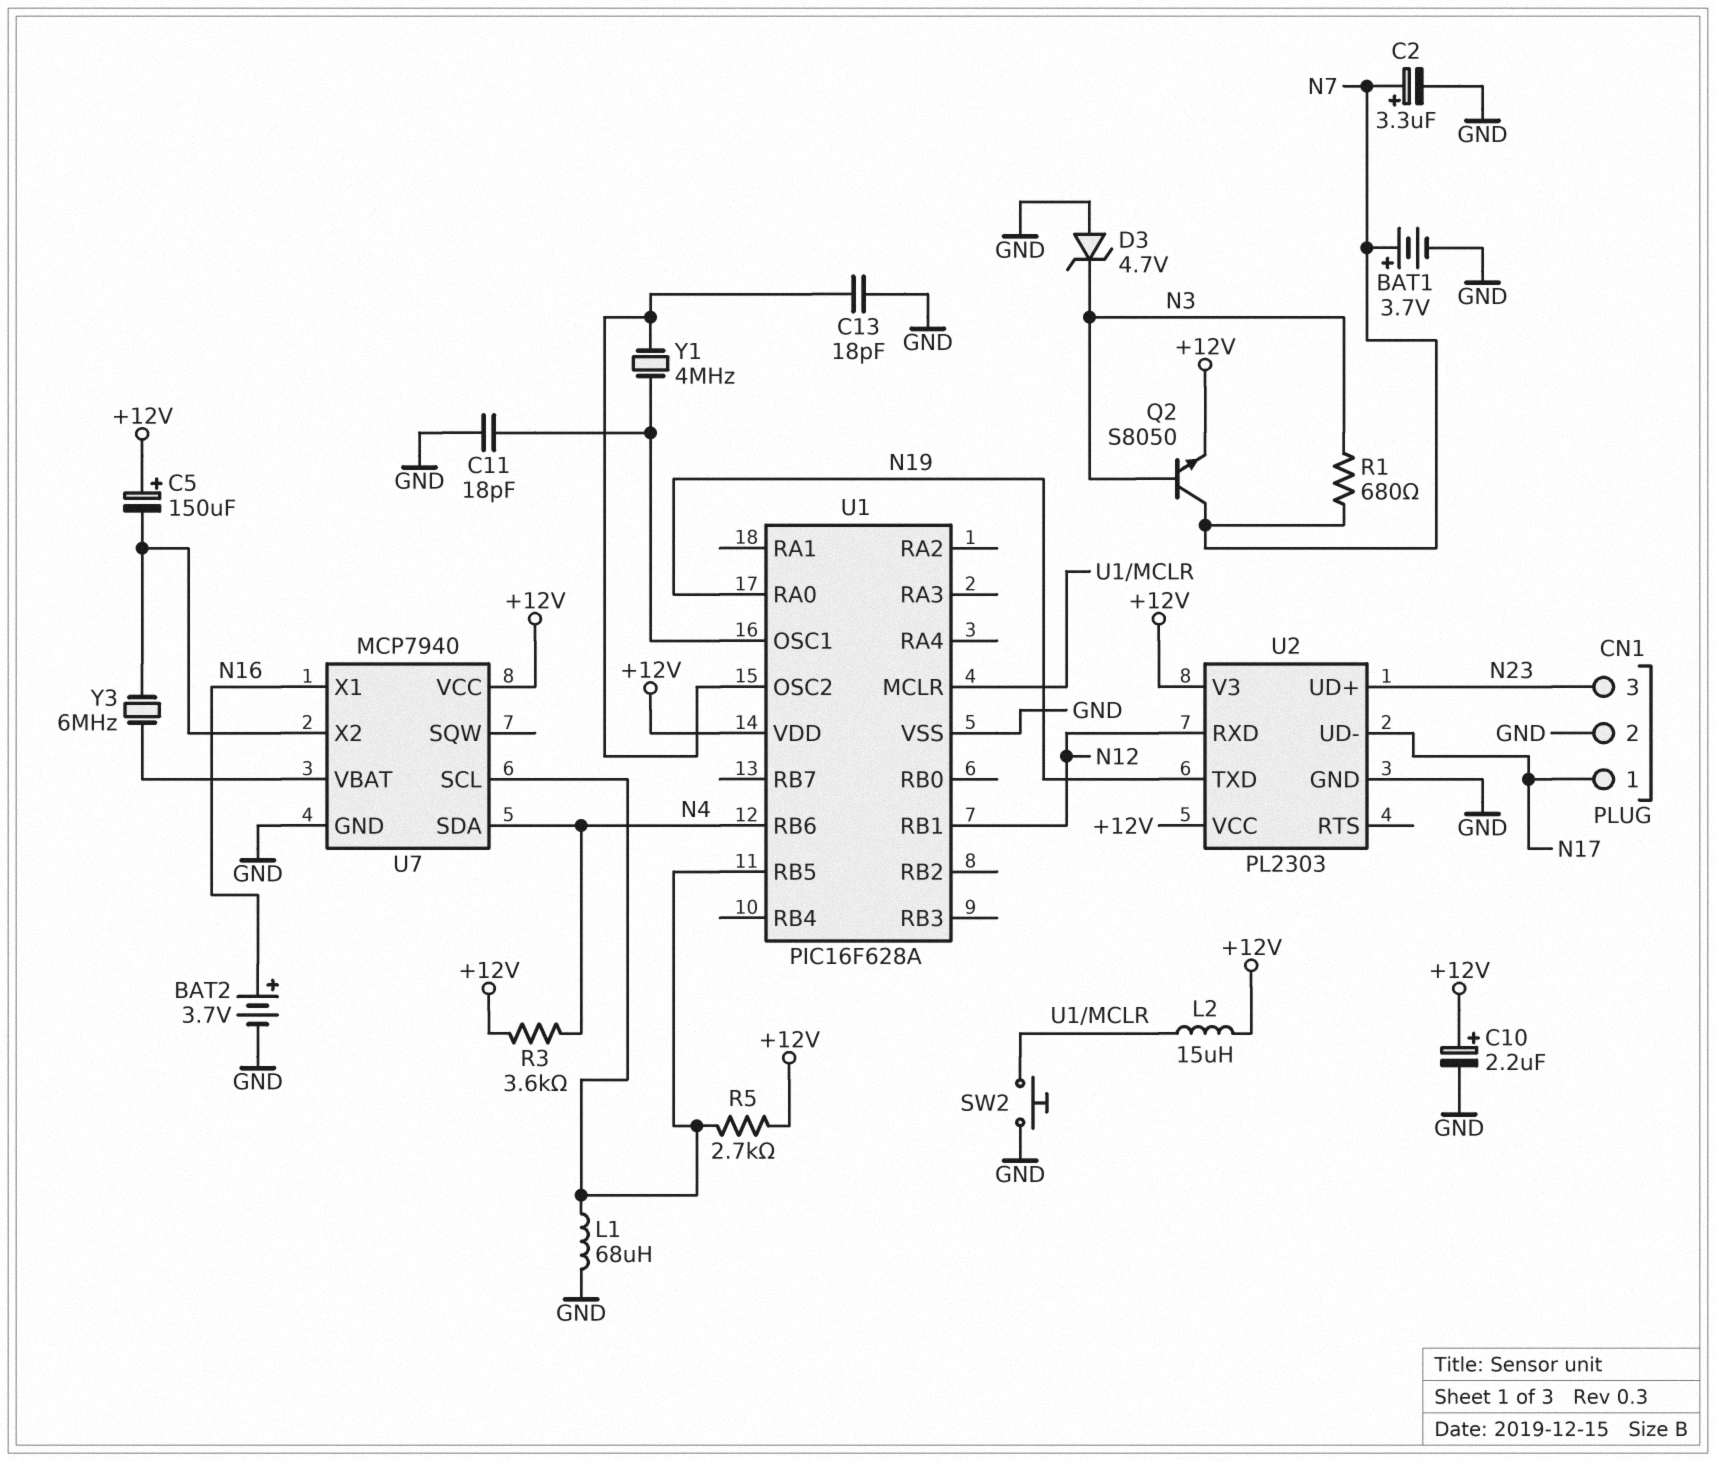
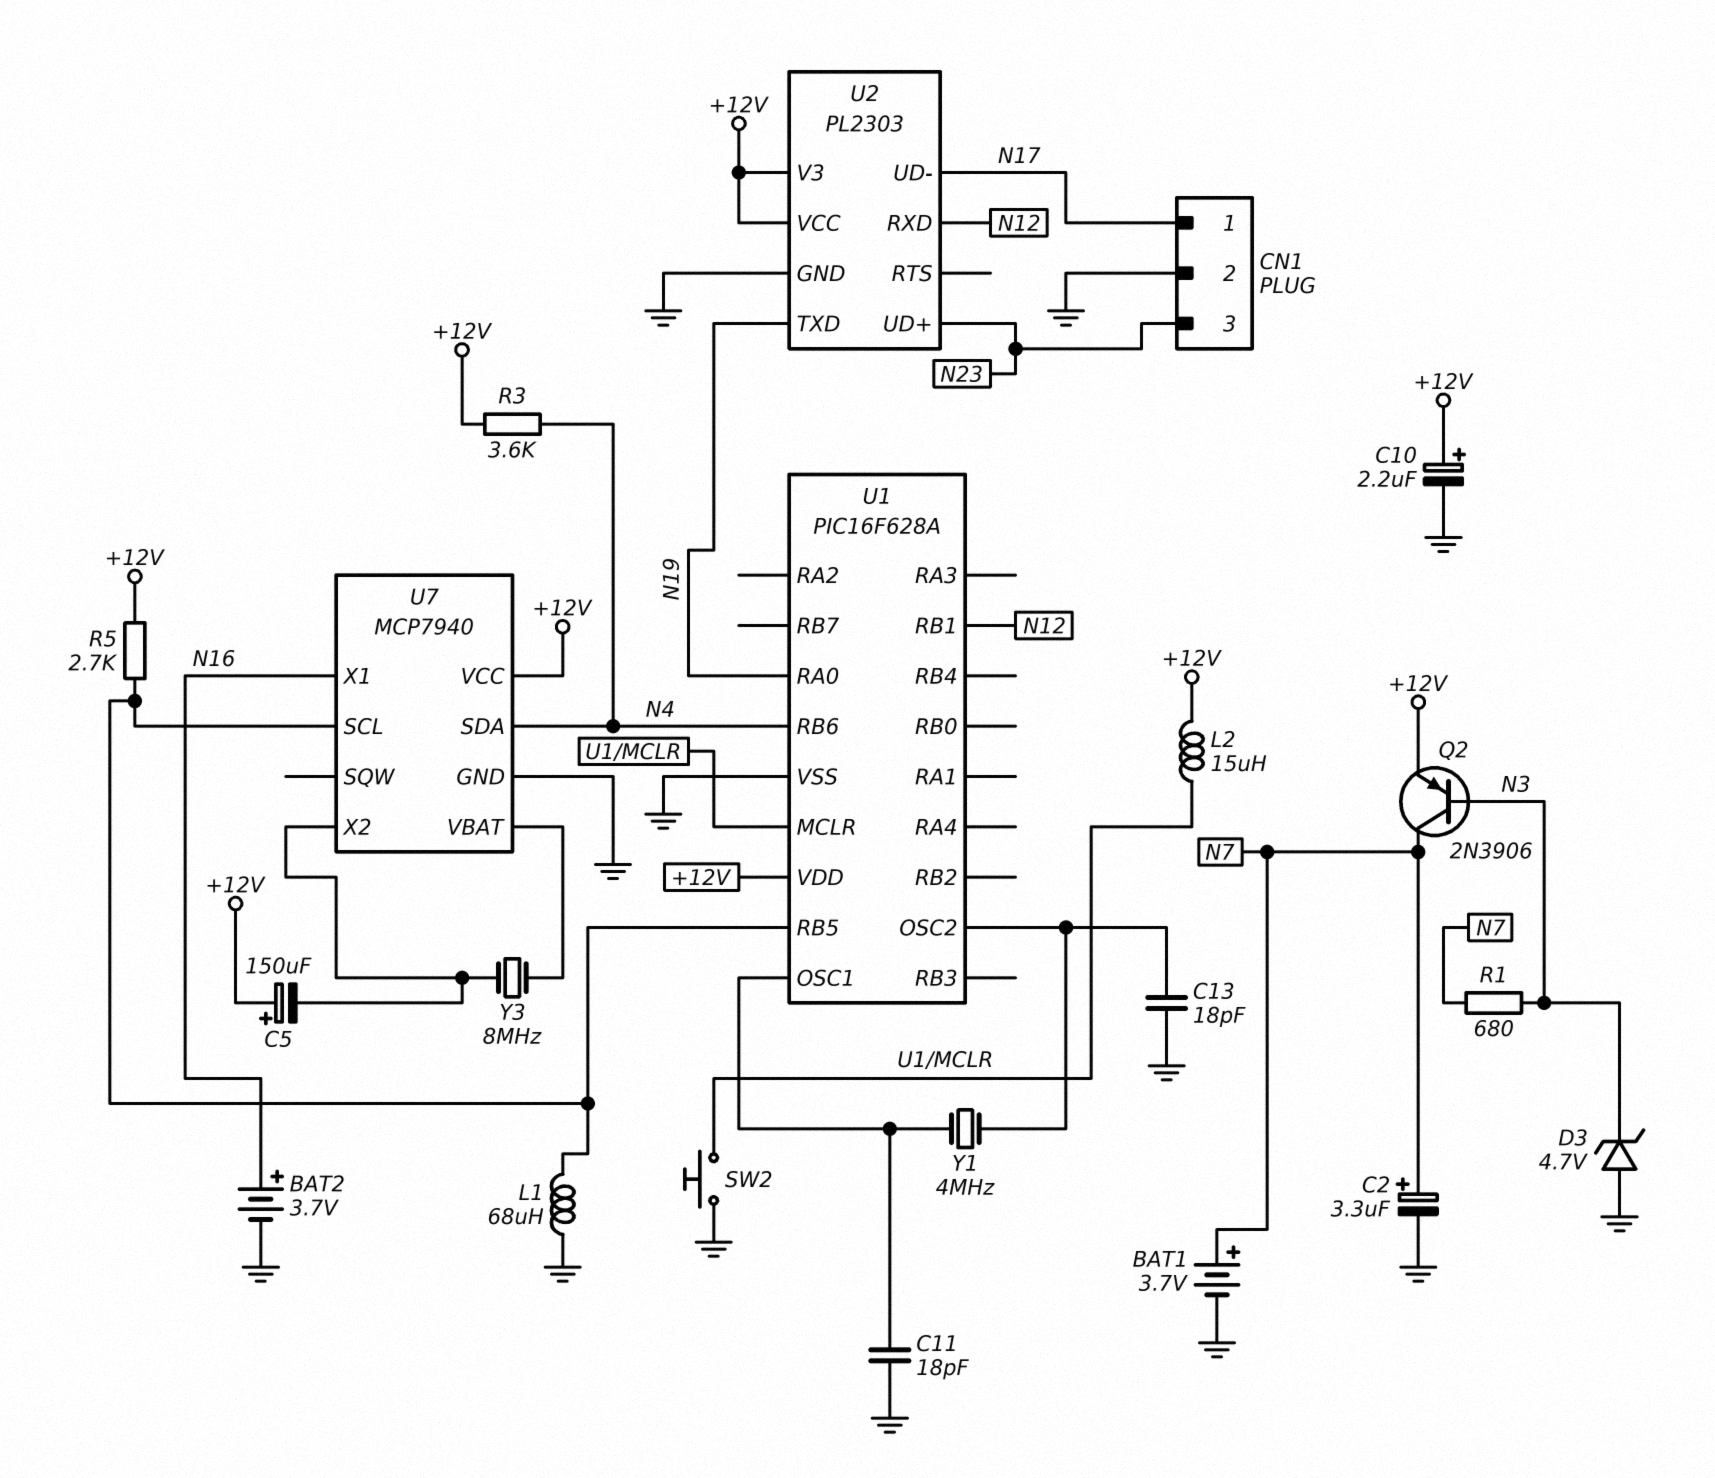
Q2: NPN S8050 (B N3, C N7, E +12V) -> PNP 2N3906 (B N3, C N7, E +12V)
Y3: 6MHz (U7/VBAT, U7/X2) -> 8MHz (U7/VBAT, U7/X2)

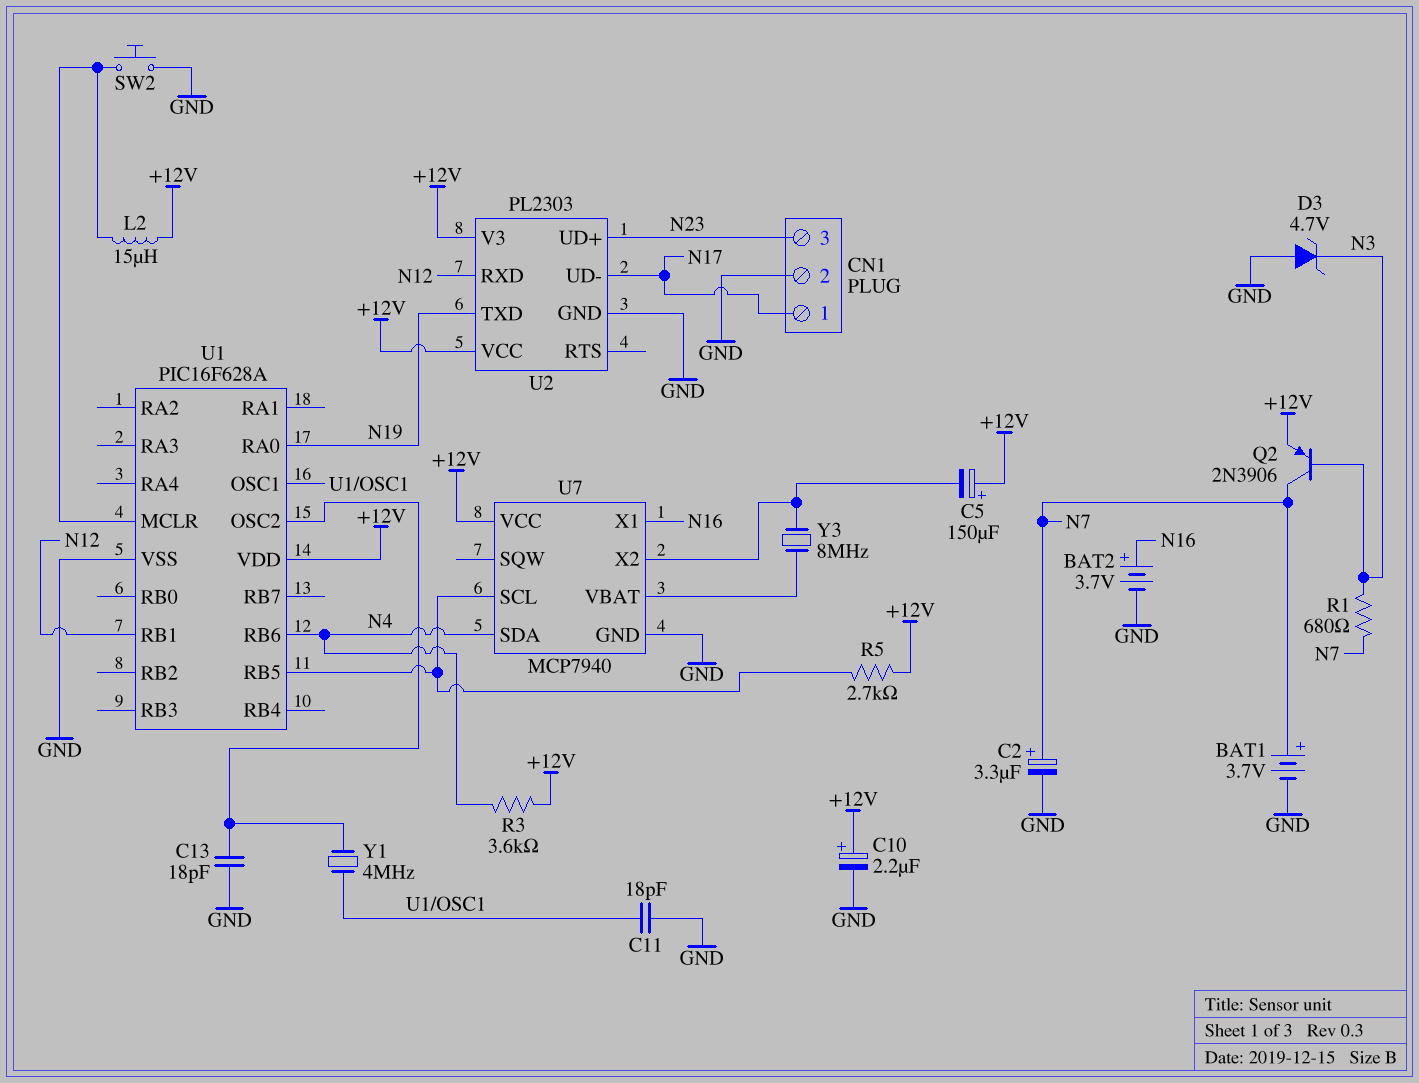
L1: 68uH (GND, U1/RB5) -> none

